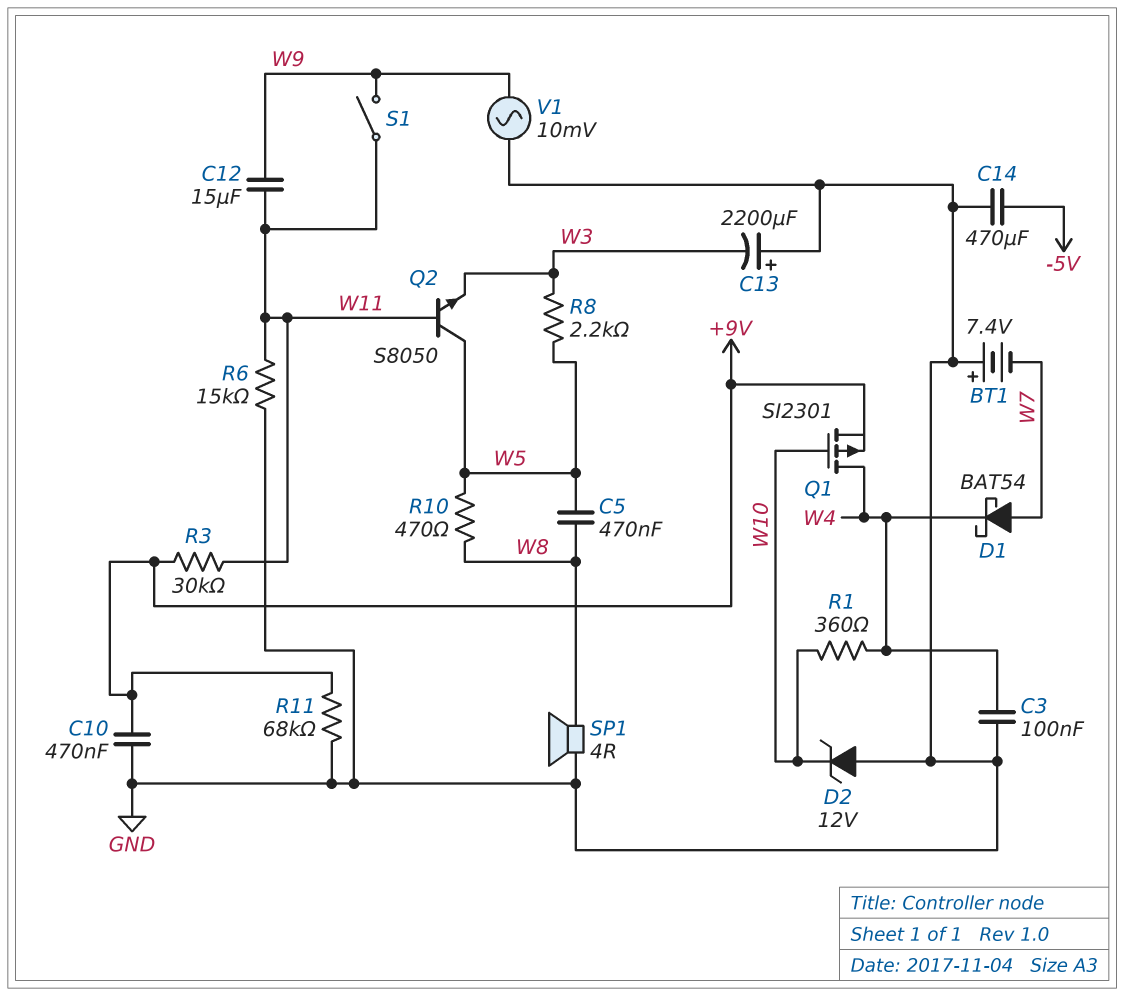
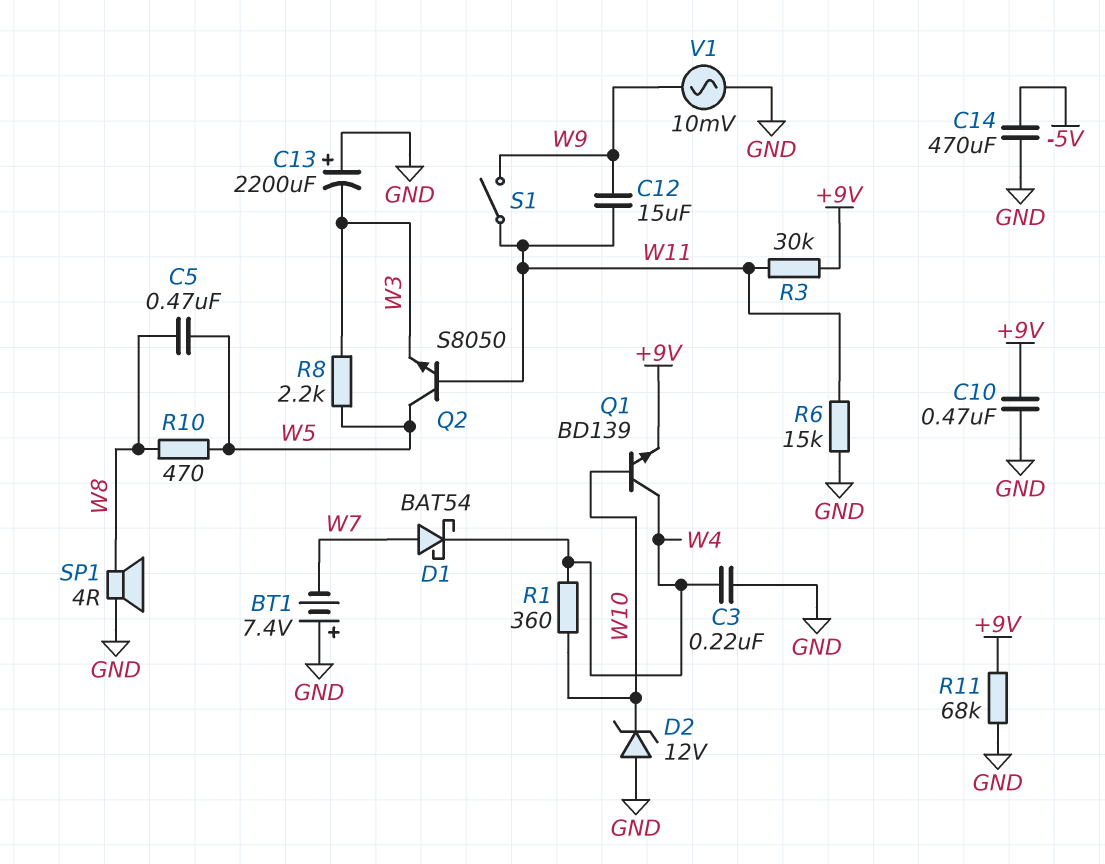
C3: 100nF (GND, W4) -> 220nF (GND, W4)
Q1: PMOS SI2301 (G W10, D W4, S +9V) -> NPN BD139 (B W10, C W4, E +9V)

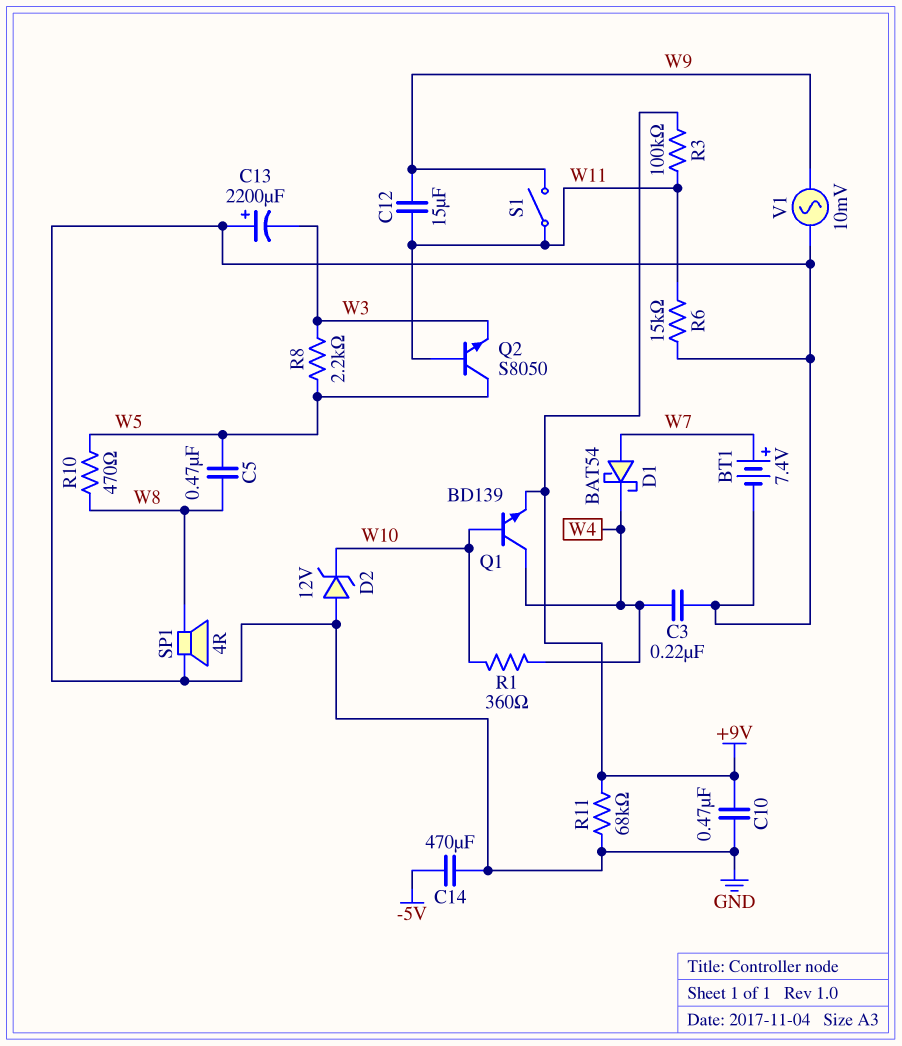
BT1: 7.4V (plus GND, minus W7) -> 7.4V (plus W7, minus GND)
R3: 30k (+9V, W11) -> 100k (+9V, W11)

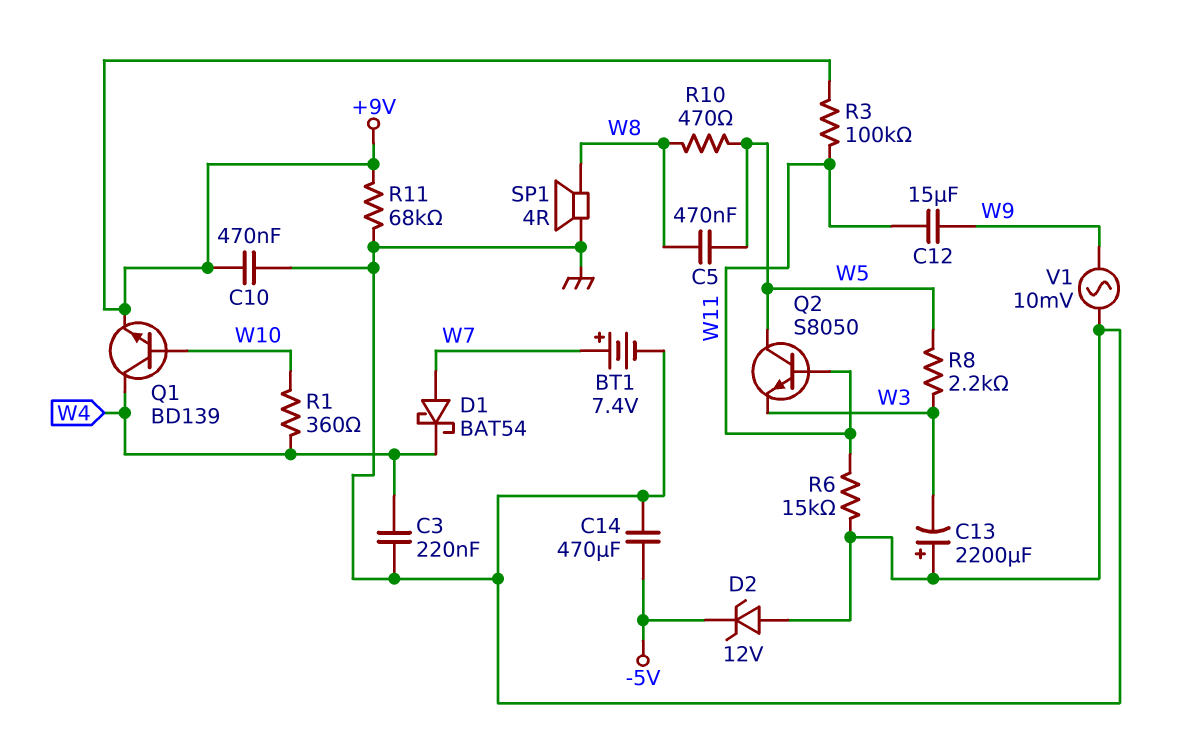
D2: zener 12V (A GND, K W10) -> zener 12V (A GND, K -5V)
S1: switch (W9, W11) -> none

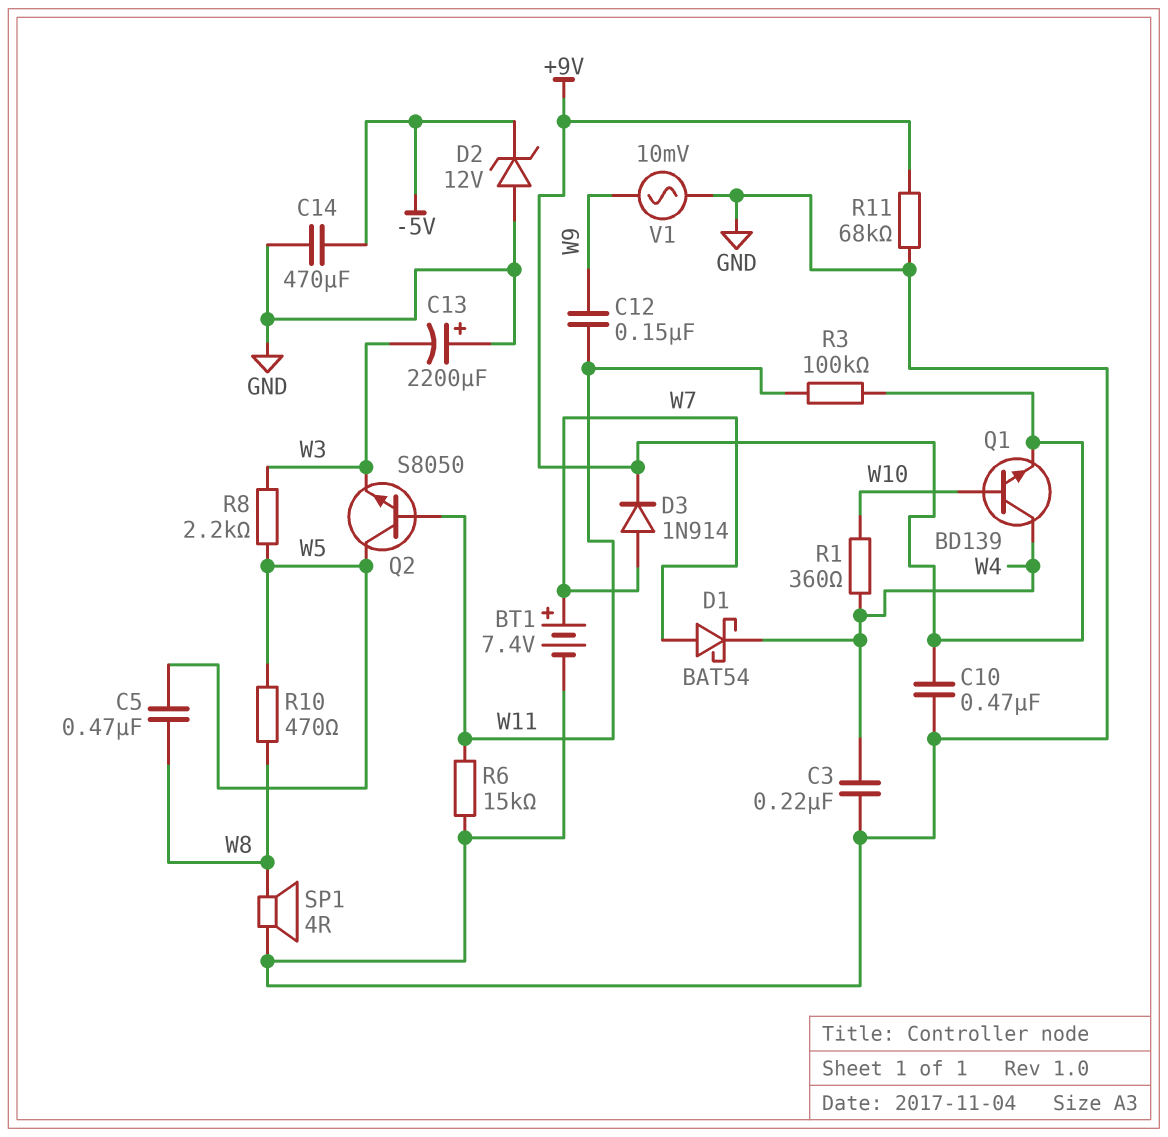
C12: 15uF (W9, W11) -> 150nF (W9, W11)
D3: none -> diode 1N914 (A W7, K +9V)

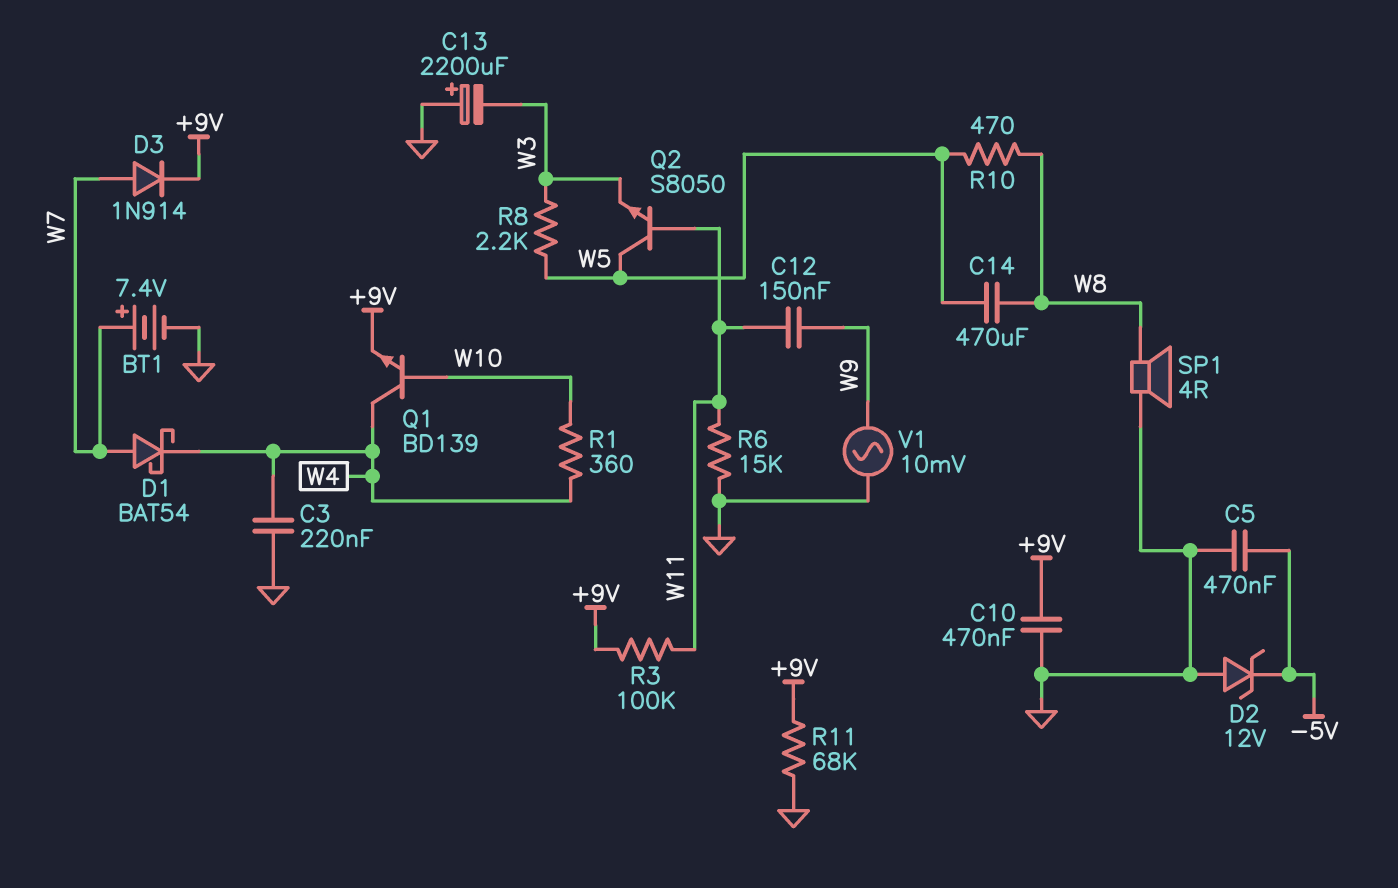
C5: 470nF (W5, W8) -> 470nF (-5V, GND)
C14: 470uF (-5V, GND) -> 470uF (W5, W8)

